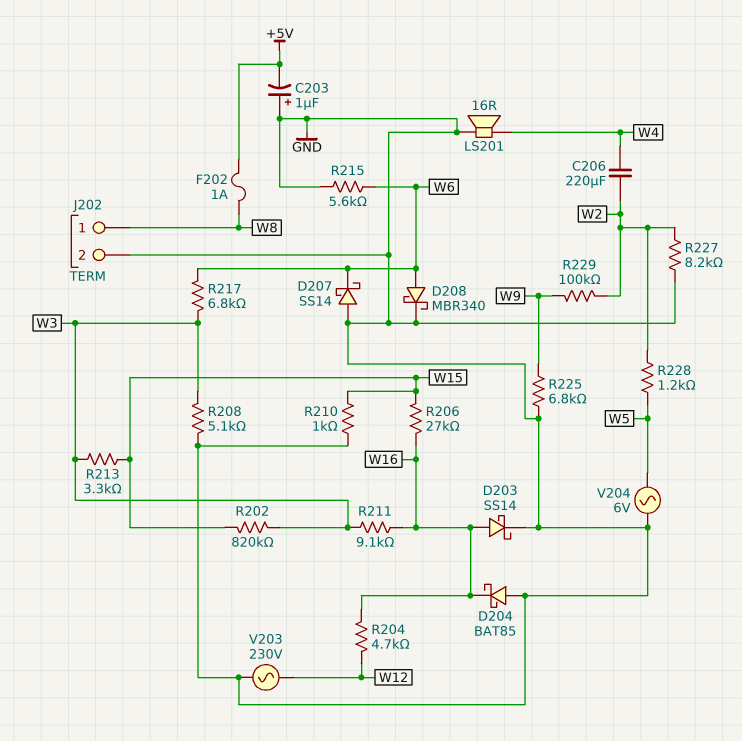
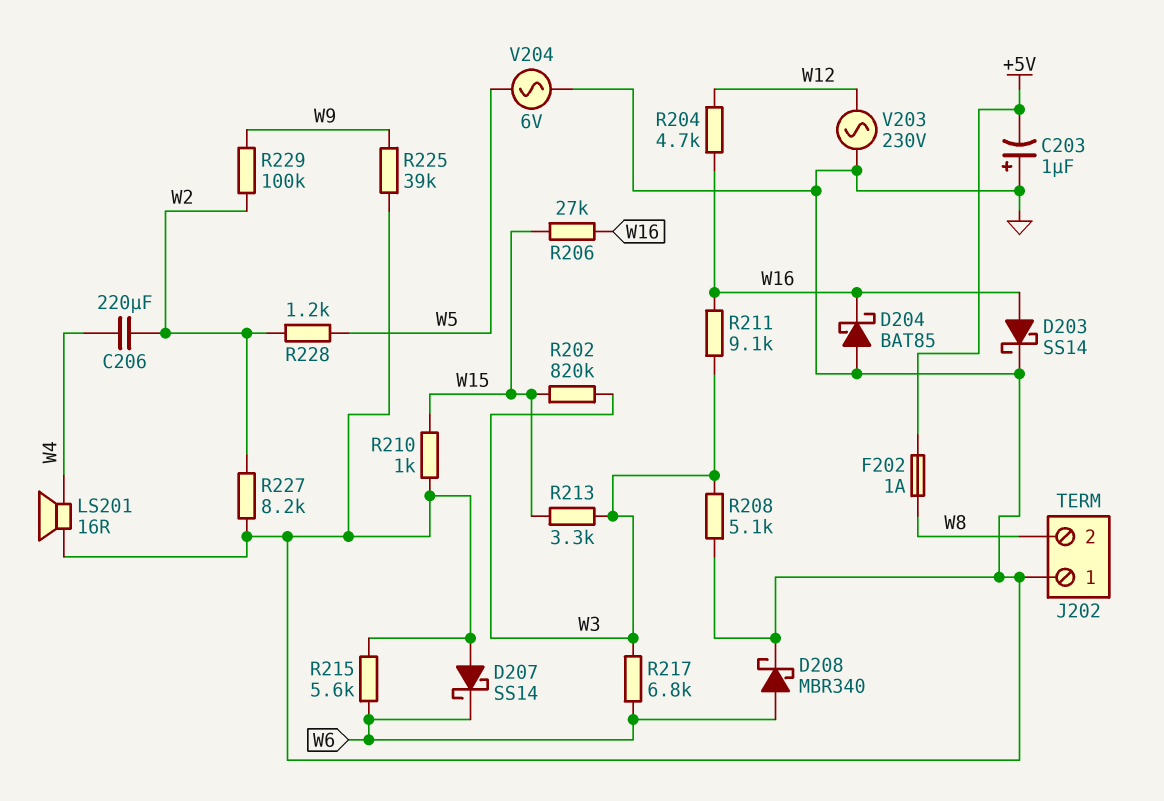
J202 pin 1: W8 -> GND
J202 pin 2: GND -> W8
R225: 6.8k (GND, W9) -> 39k (GND, W9)

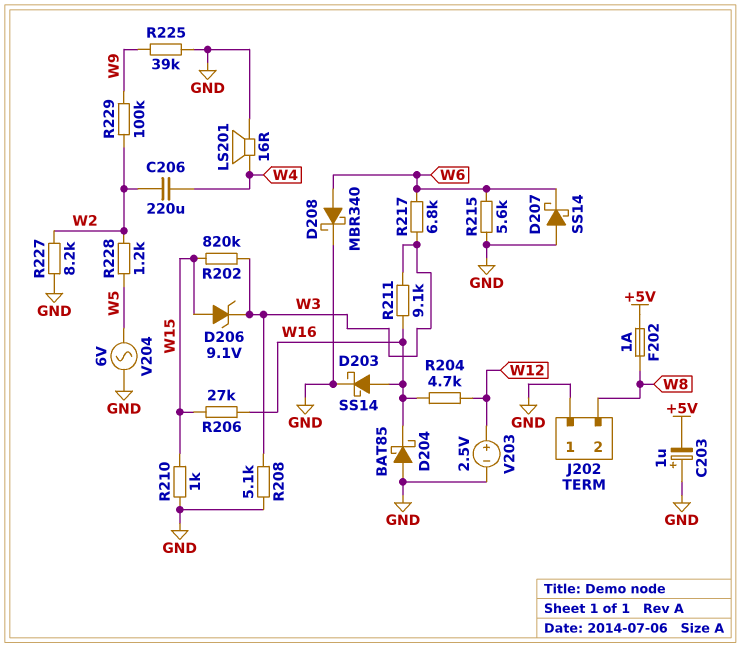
D206: none -> zener 9.1V (A W15, K W3)
R213: 3.3k (W3, W15) -> none
V203: AC 230V (GND, W12) -> 2.5V (plus W12, minus GND)

